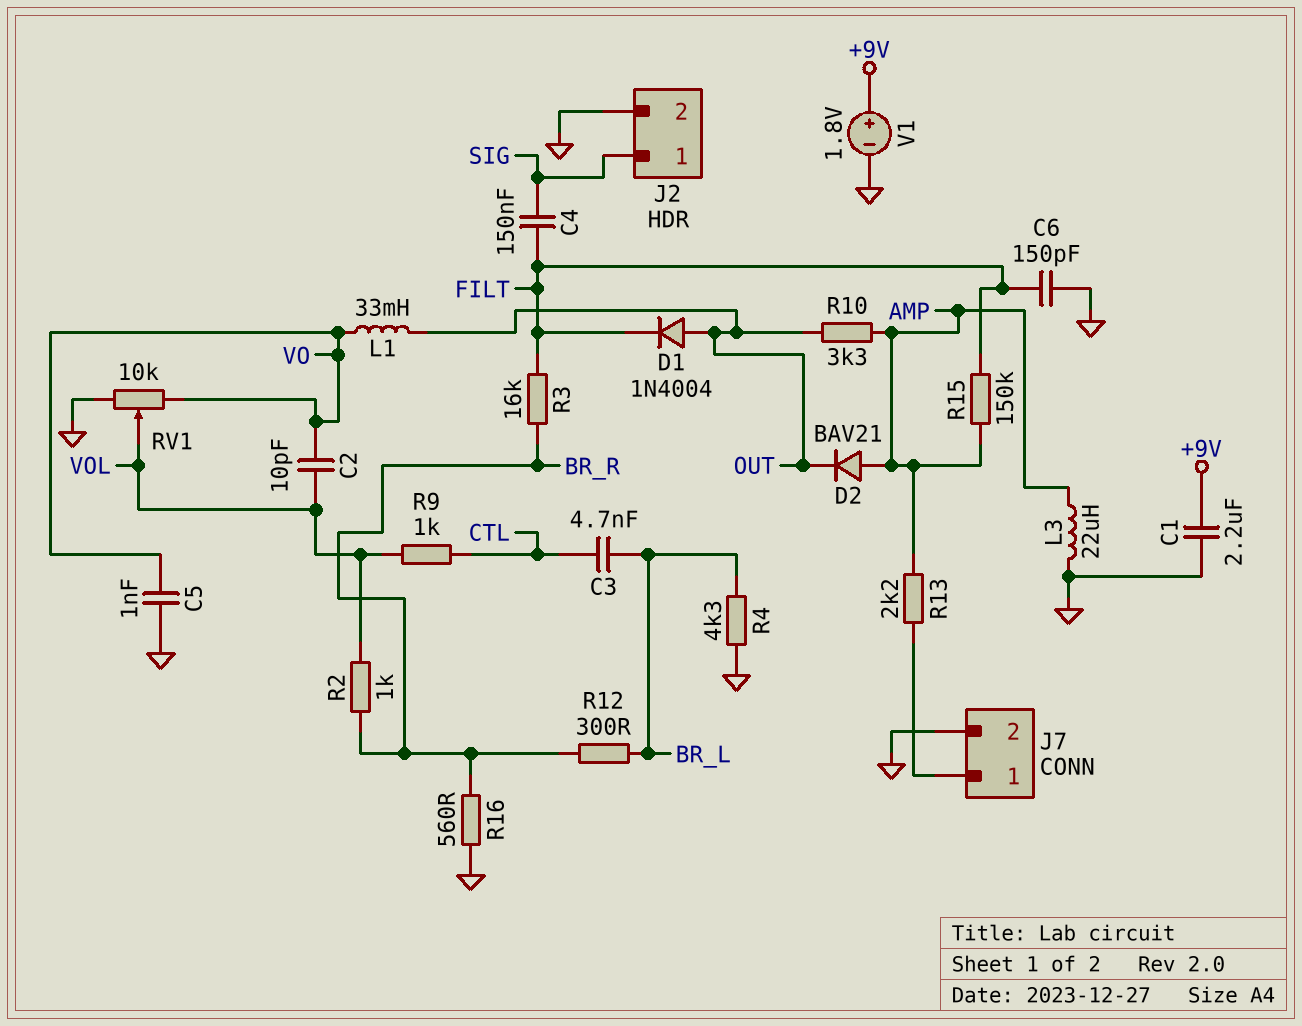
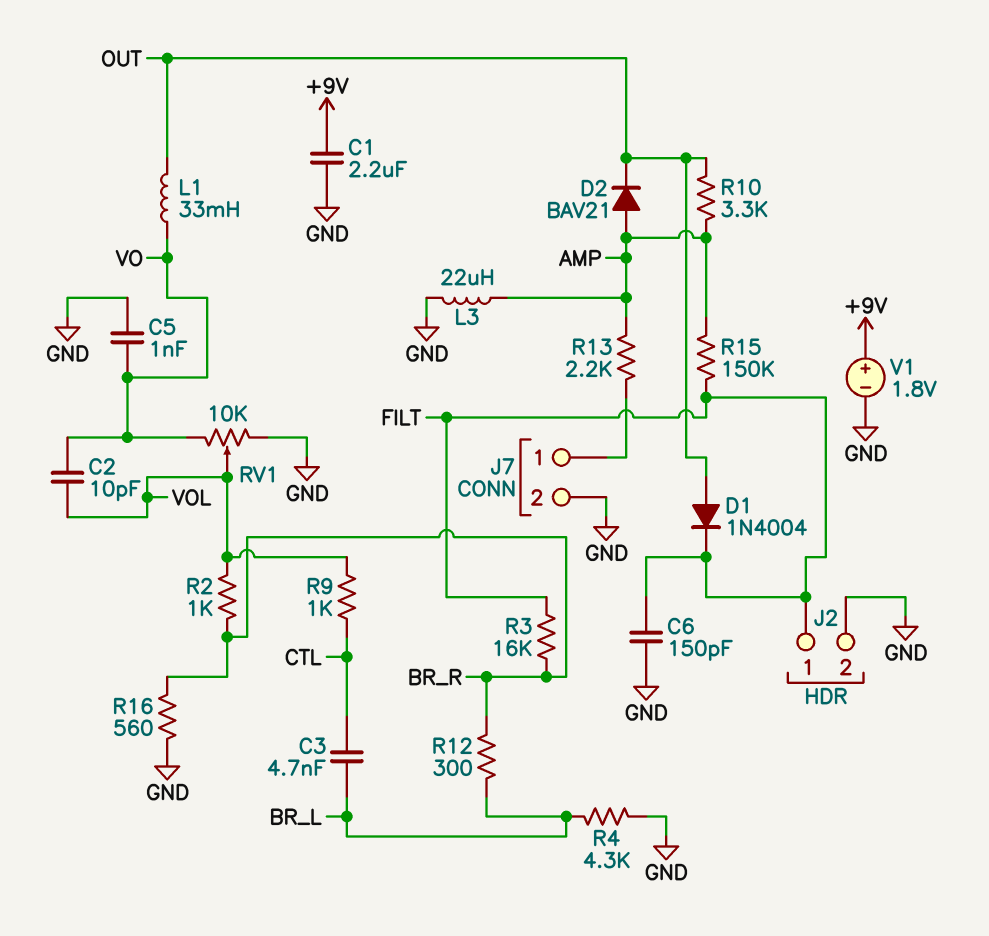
C4: 150nF (FILT, SIG) -> none
J2 pin 1: SIG -> FILT

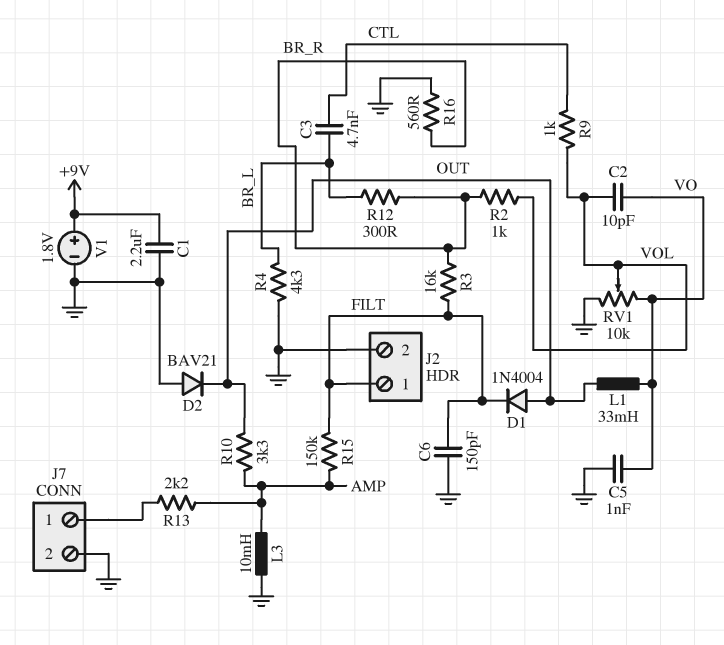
D2: diode BAV21 (A AMP, K OUT) -> diode BAV21 (A GND, K OUT)
L3: 22uH (AMP, GND) -> 10mH (AMP, GND)

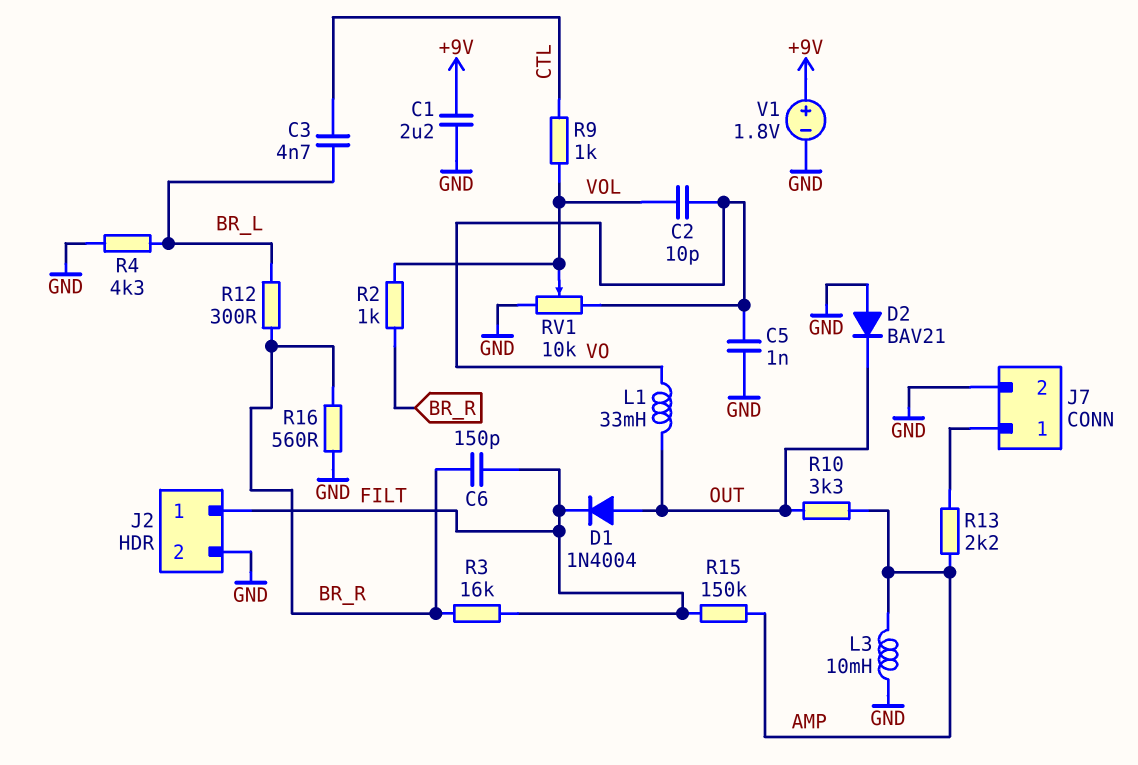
C6: 150pF (FILT, GND) -> 150pF (BR_R, FILT)

